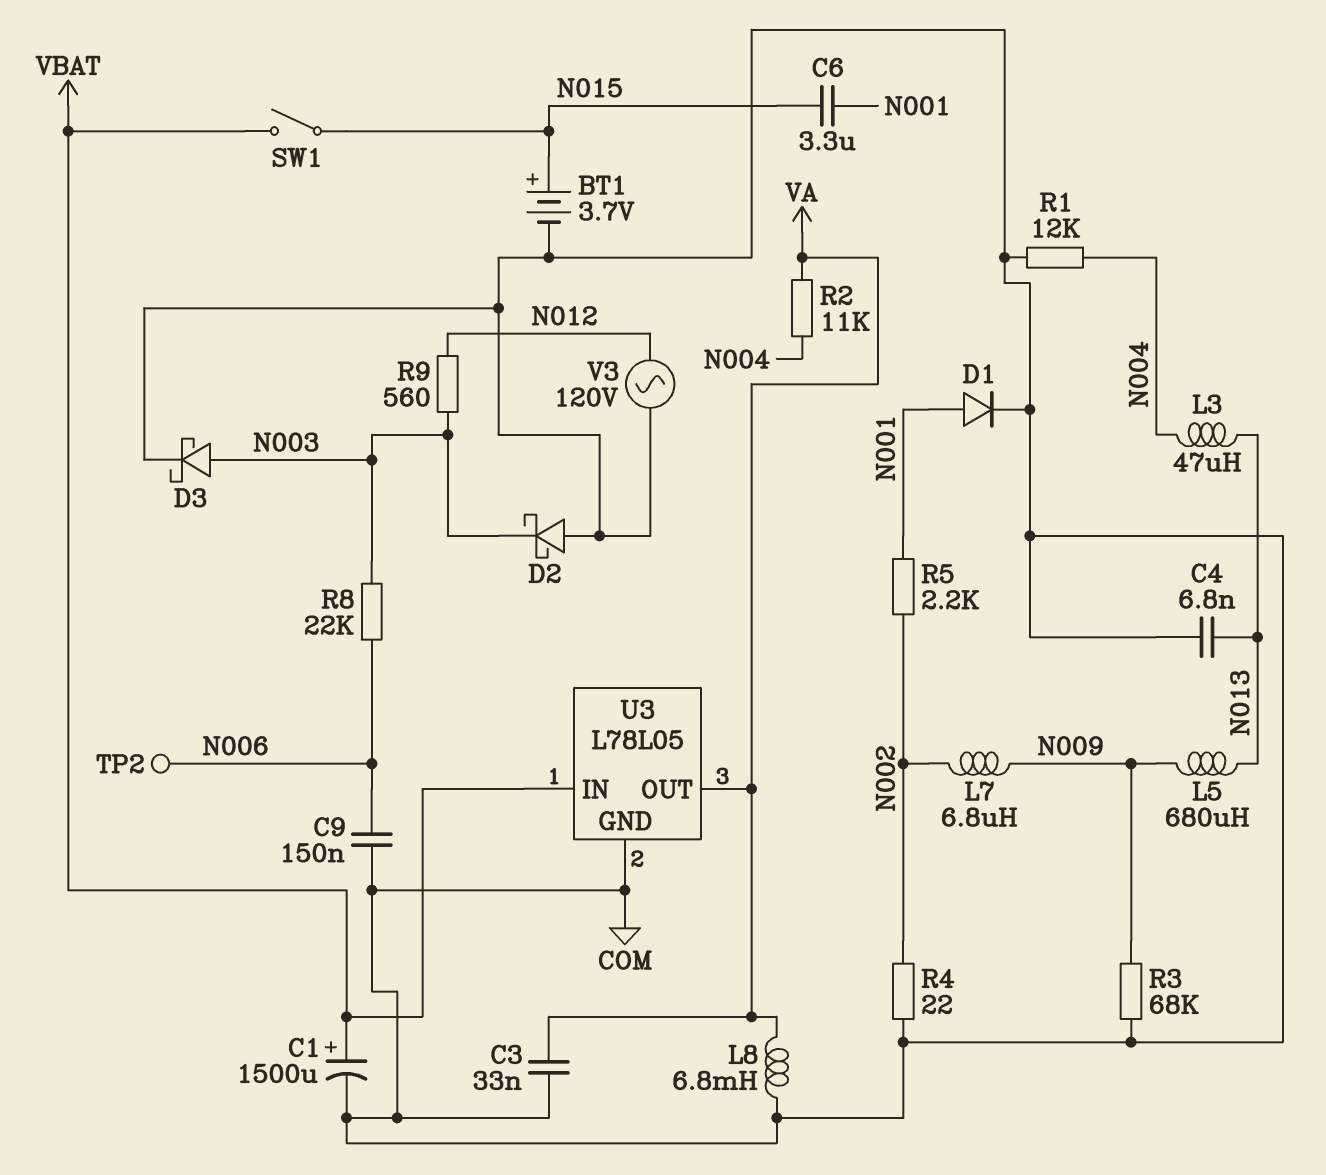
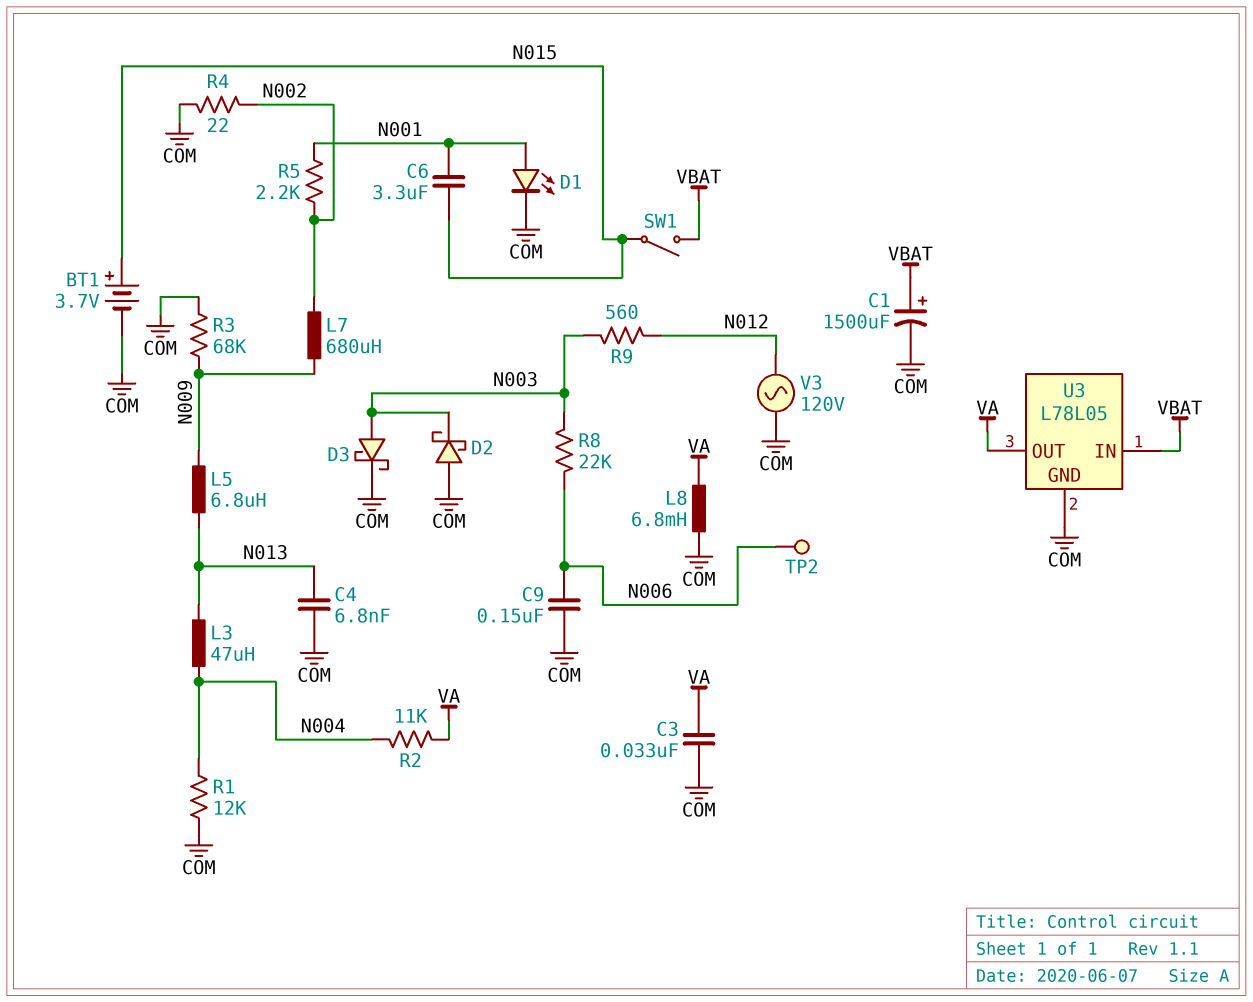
D1: diode (A N001, K COM) -> LED (A N001, K COM)
L5: 680uH (N009, N013) -> 6.8uH (N009, N013)
L7: 6.8uH (N002, N009) -> 680uH (N002, N009)

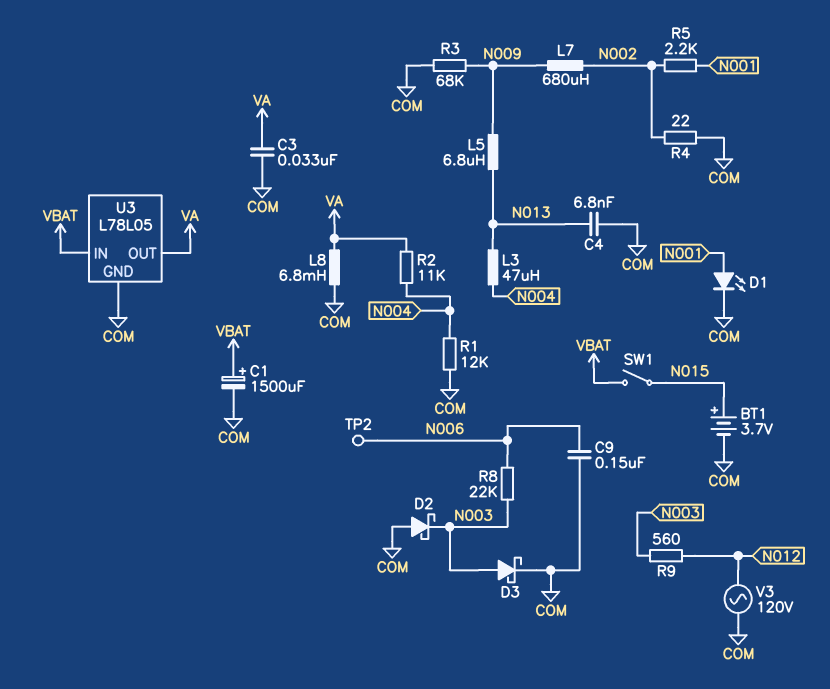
C6: 3.3uF (N001, N015) -> none

